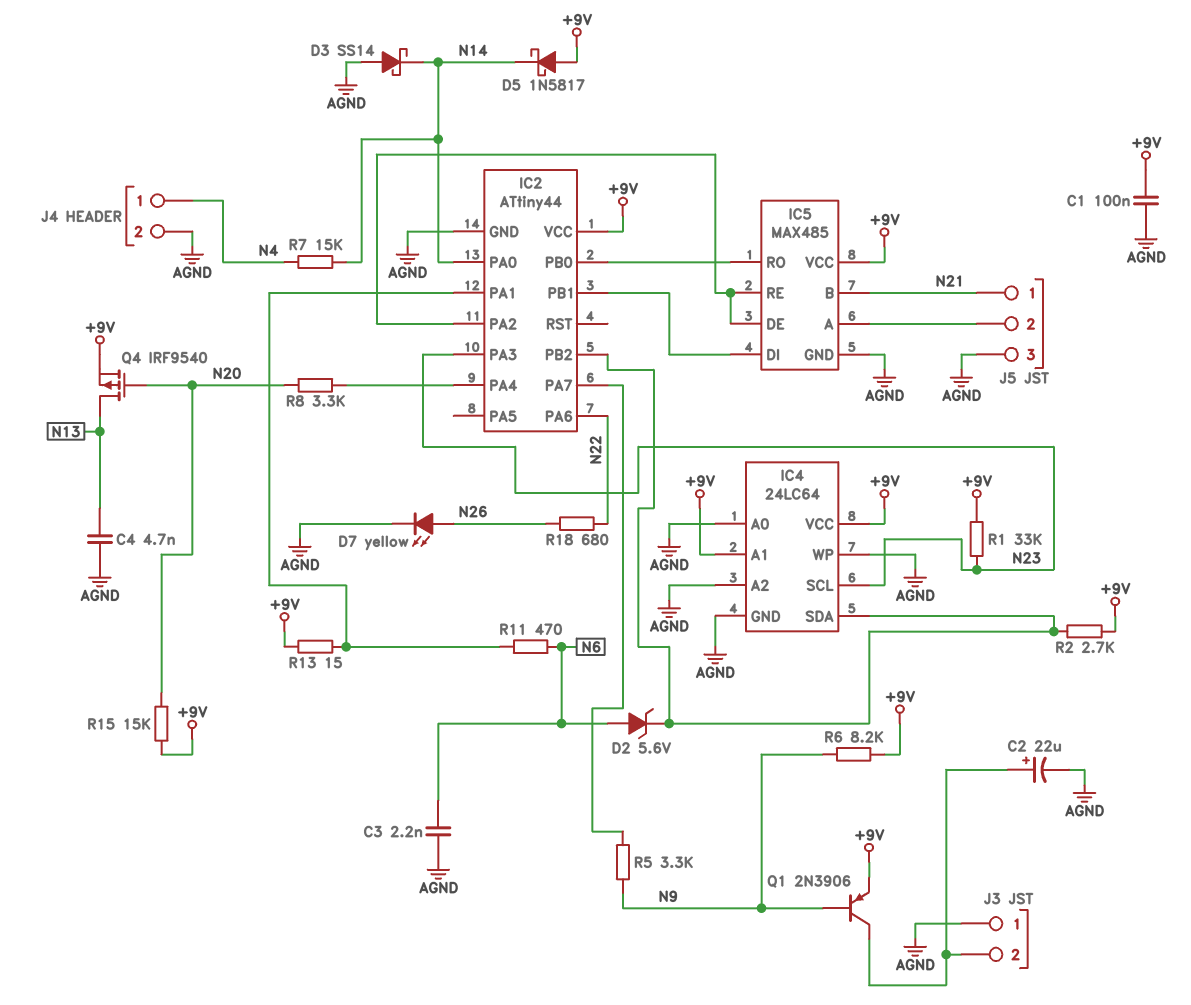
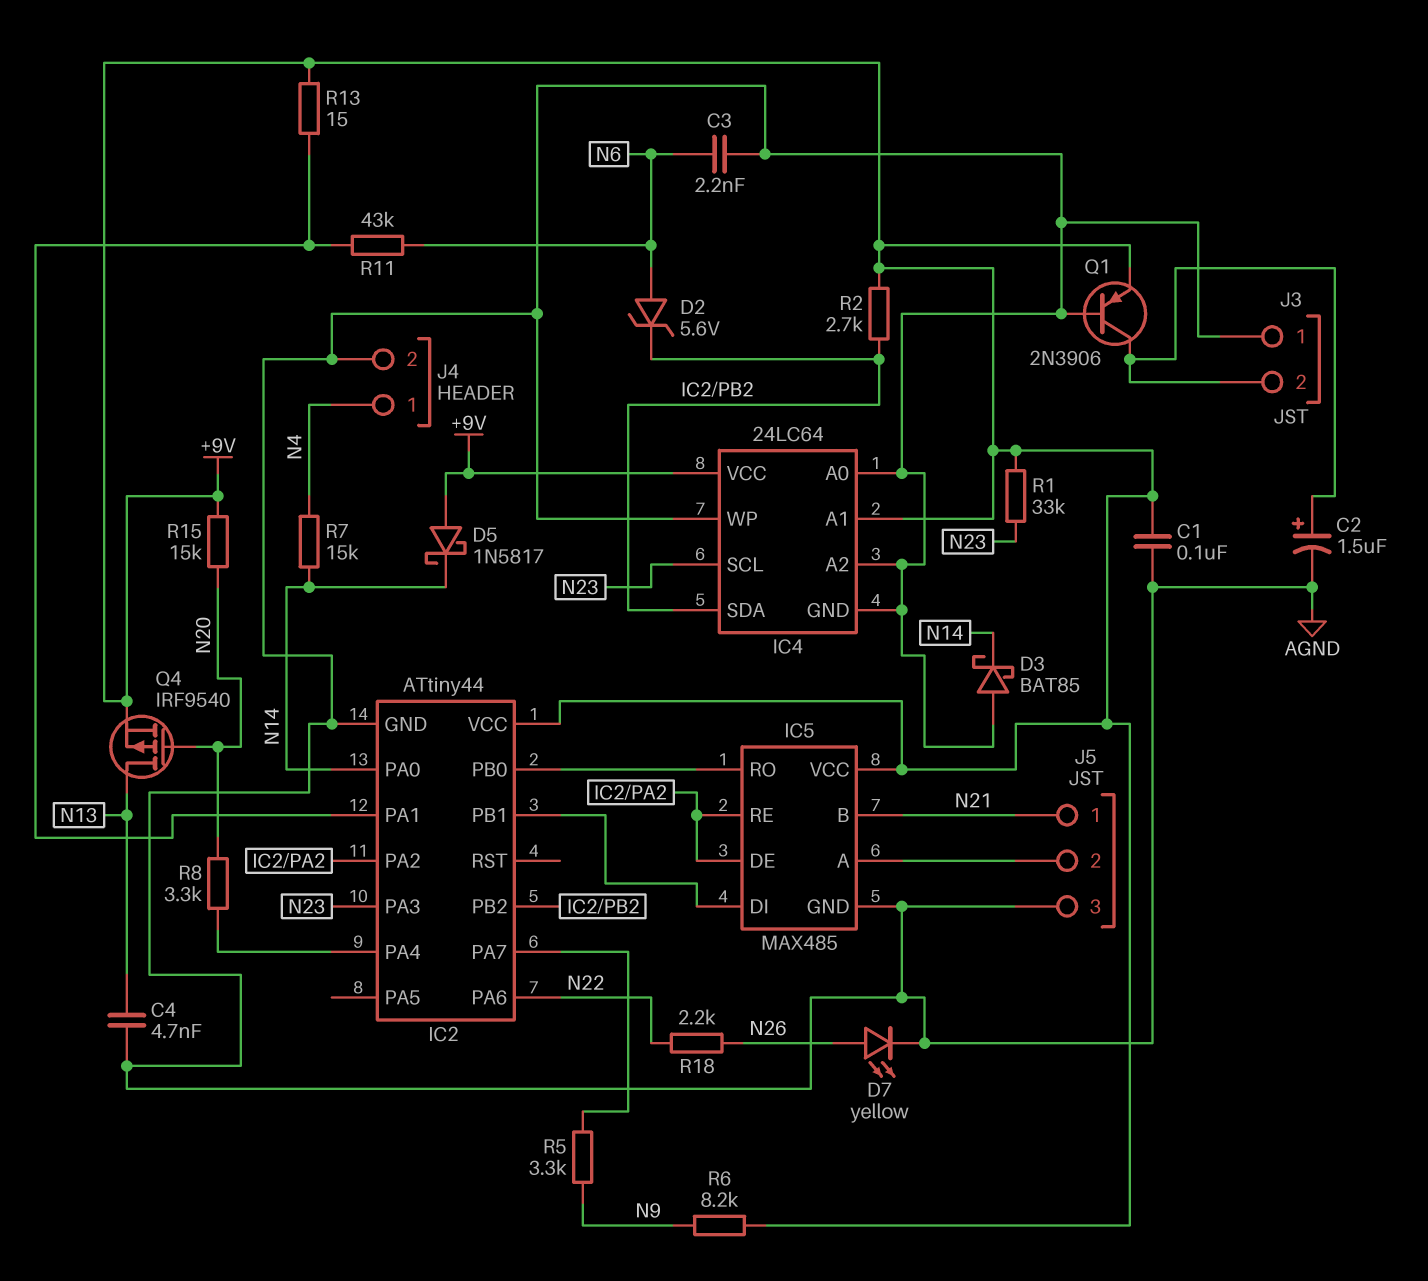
C2: 22uF (plus J3/2, minus AGND) -> 1.5uF (plus J3/2, minus AGND)
D3: schottky SS14 (A AGND, K N14) -> schottky BAT85 (A AGND, K N14)
Q1: PNP 2N3906 (B N9, C J3/2, E +9V) -> PNP 2N3906 (B AGND, C J3/2, E +9V)
R11: 470 (IC2/PA1, N6) -> 43k (IC2/PA1, N6)
R18: 680 (N22, N26) -> 2.2k (N22, N26)

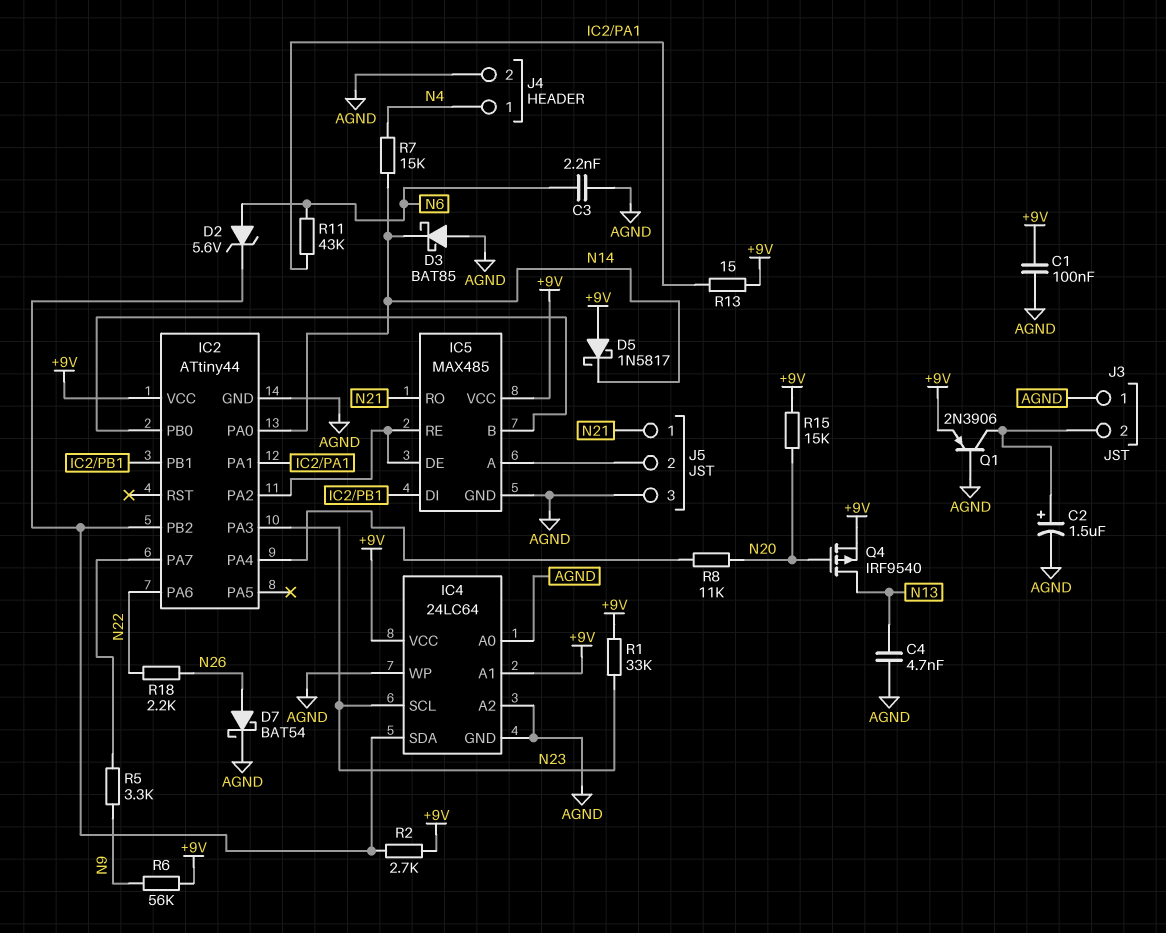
D7: LED yellow (A N26, K AGND) -> schottky BAT54 (A N26, K AGND)
IC5 pin B: N21 -> IC2/PB0
IC5 pin RO: IC2/PB0 -> N21
R6: 8.2k (+9V, N9) -> 56k (+9V, N9)
R8: 3.3k (IC2/PA4, N20) -> 11k (IC2/PA4, N20)

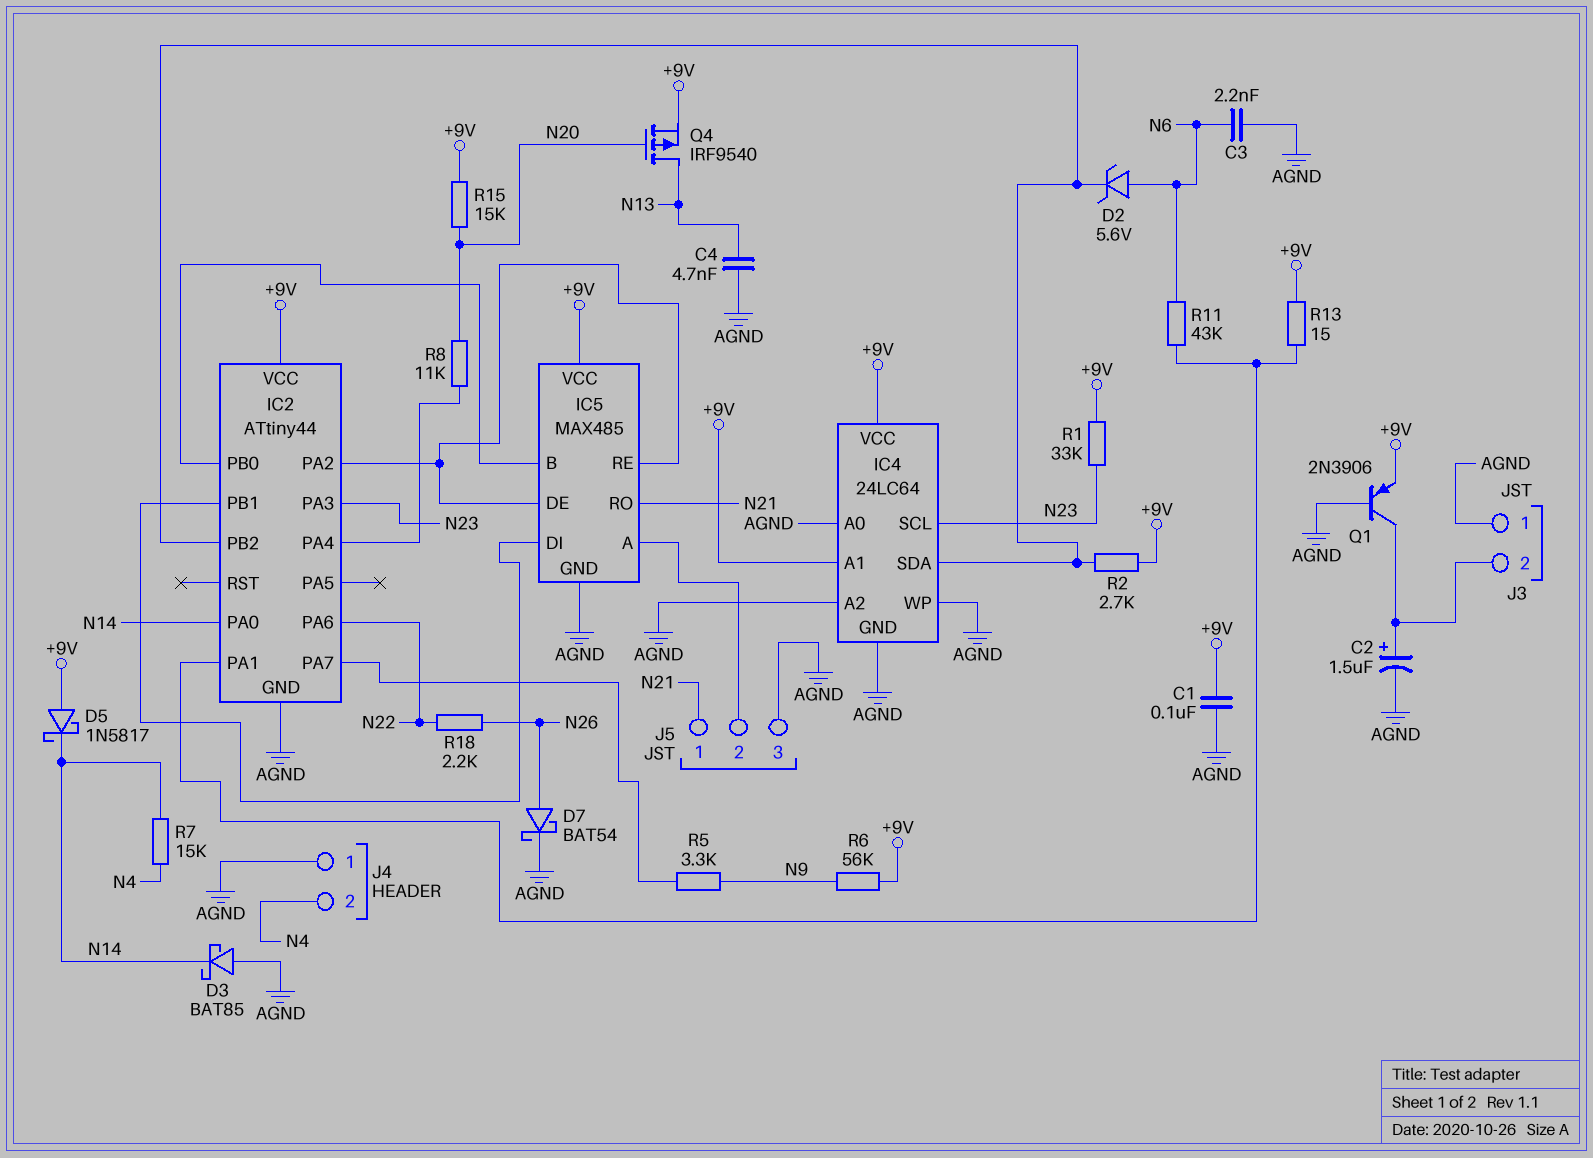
J4 pin 1: N4 -> AGND
J4 pin 2: AGND -> N4

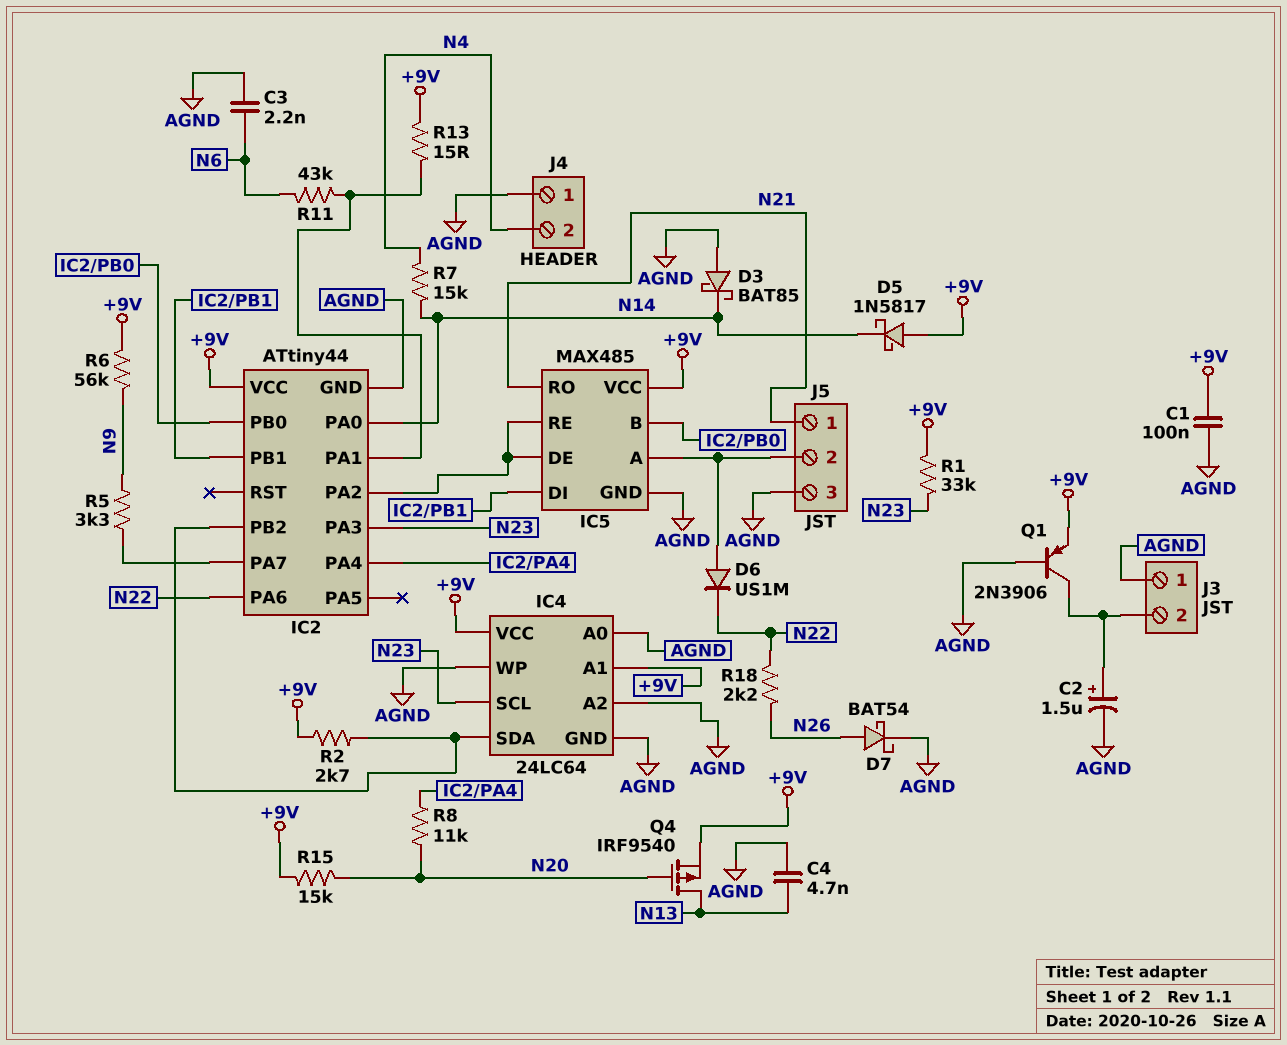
D2: zener 5.6V (A N6, K IC2/PB2) -> none
D6: none -> diode US1M (A IC5/A, K N22)

